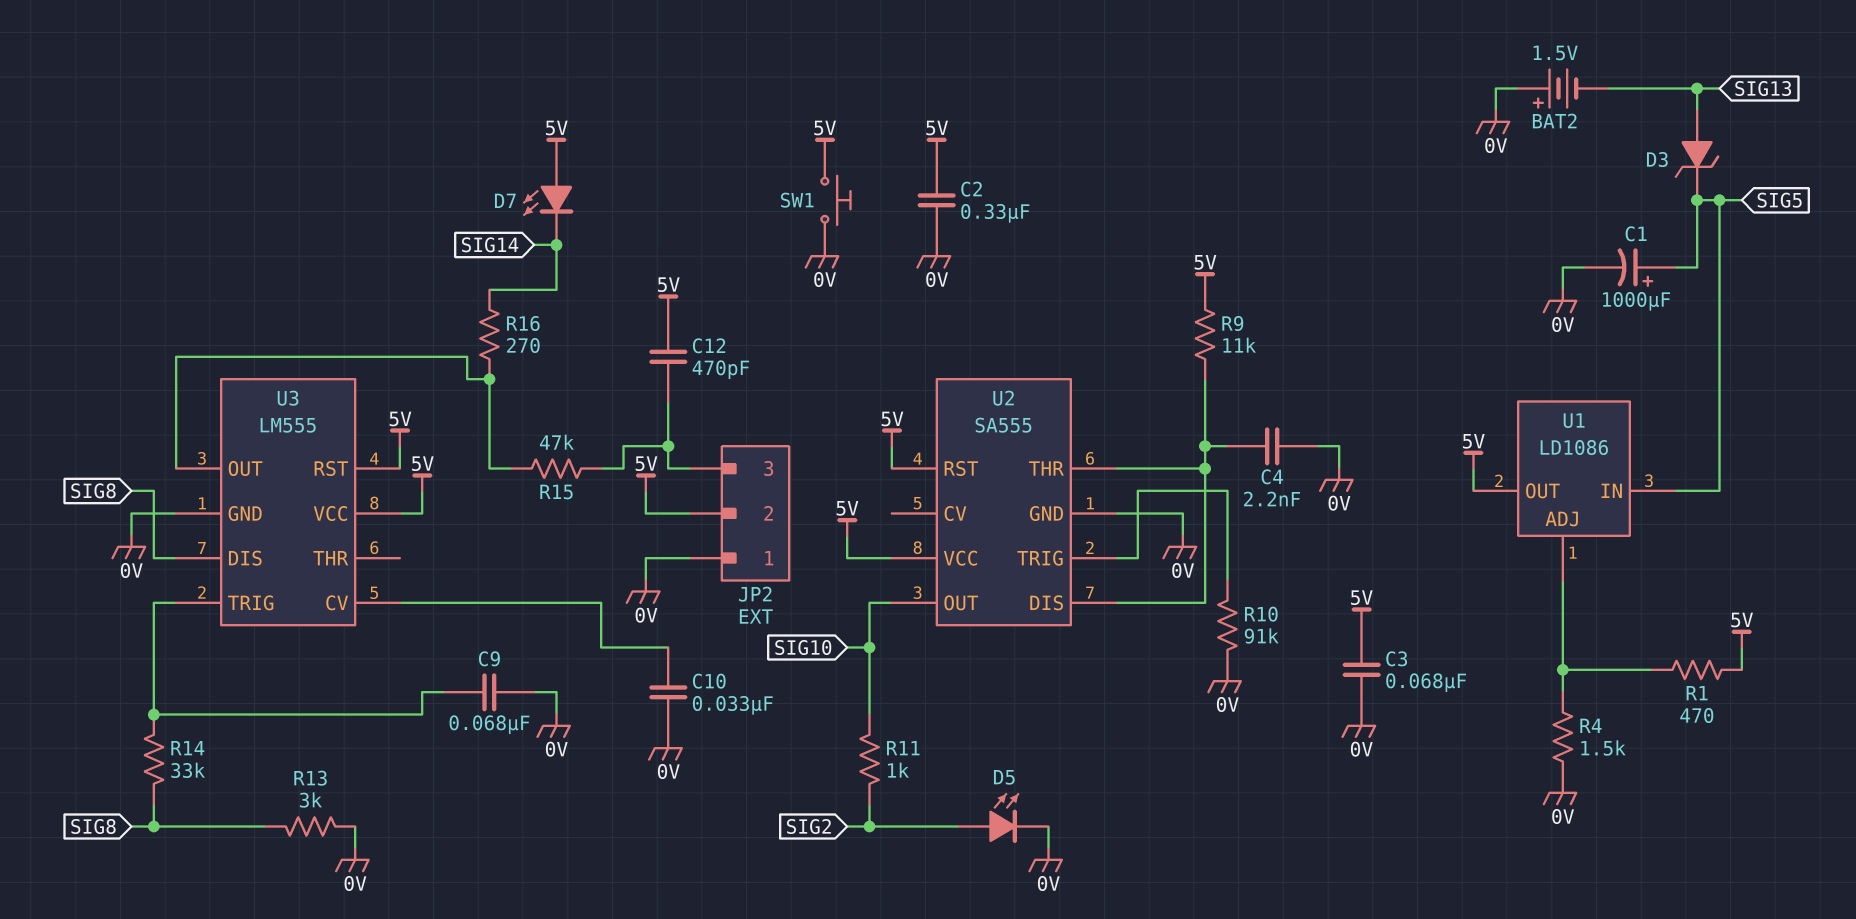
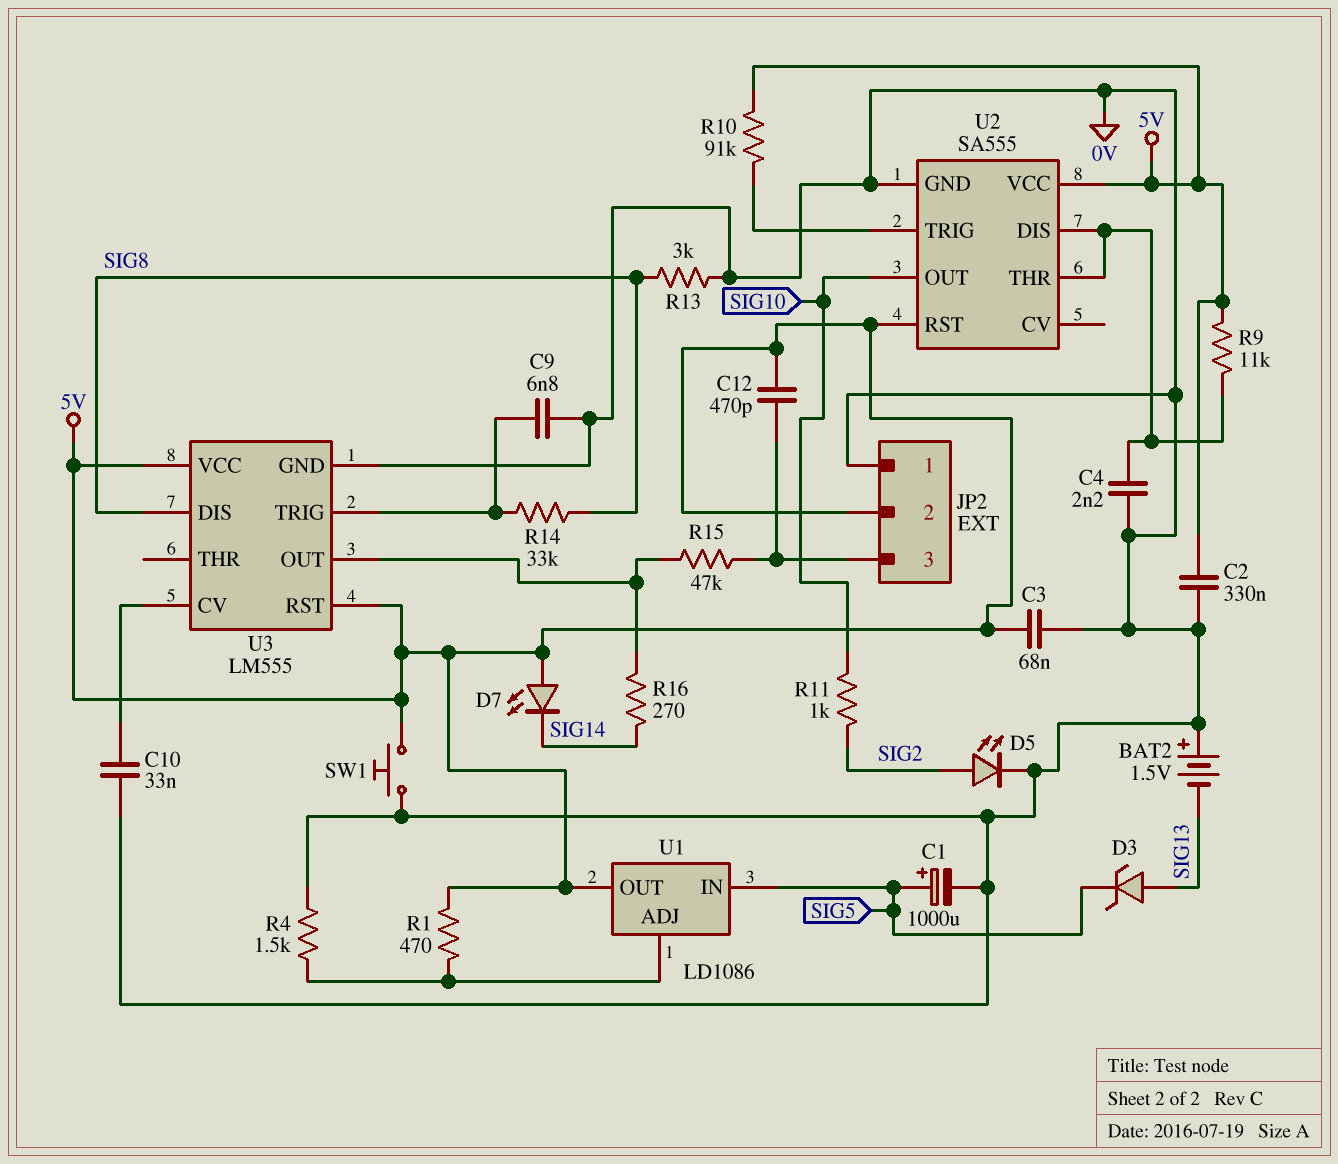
C9: 68nF (0V, U3/TRIG) -> 6.8nF (0V, U3/TRIG)
R10: 91k (0V, U2/TRIG) -> 91k (5V, U2/TRIG)

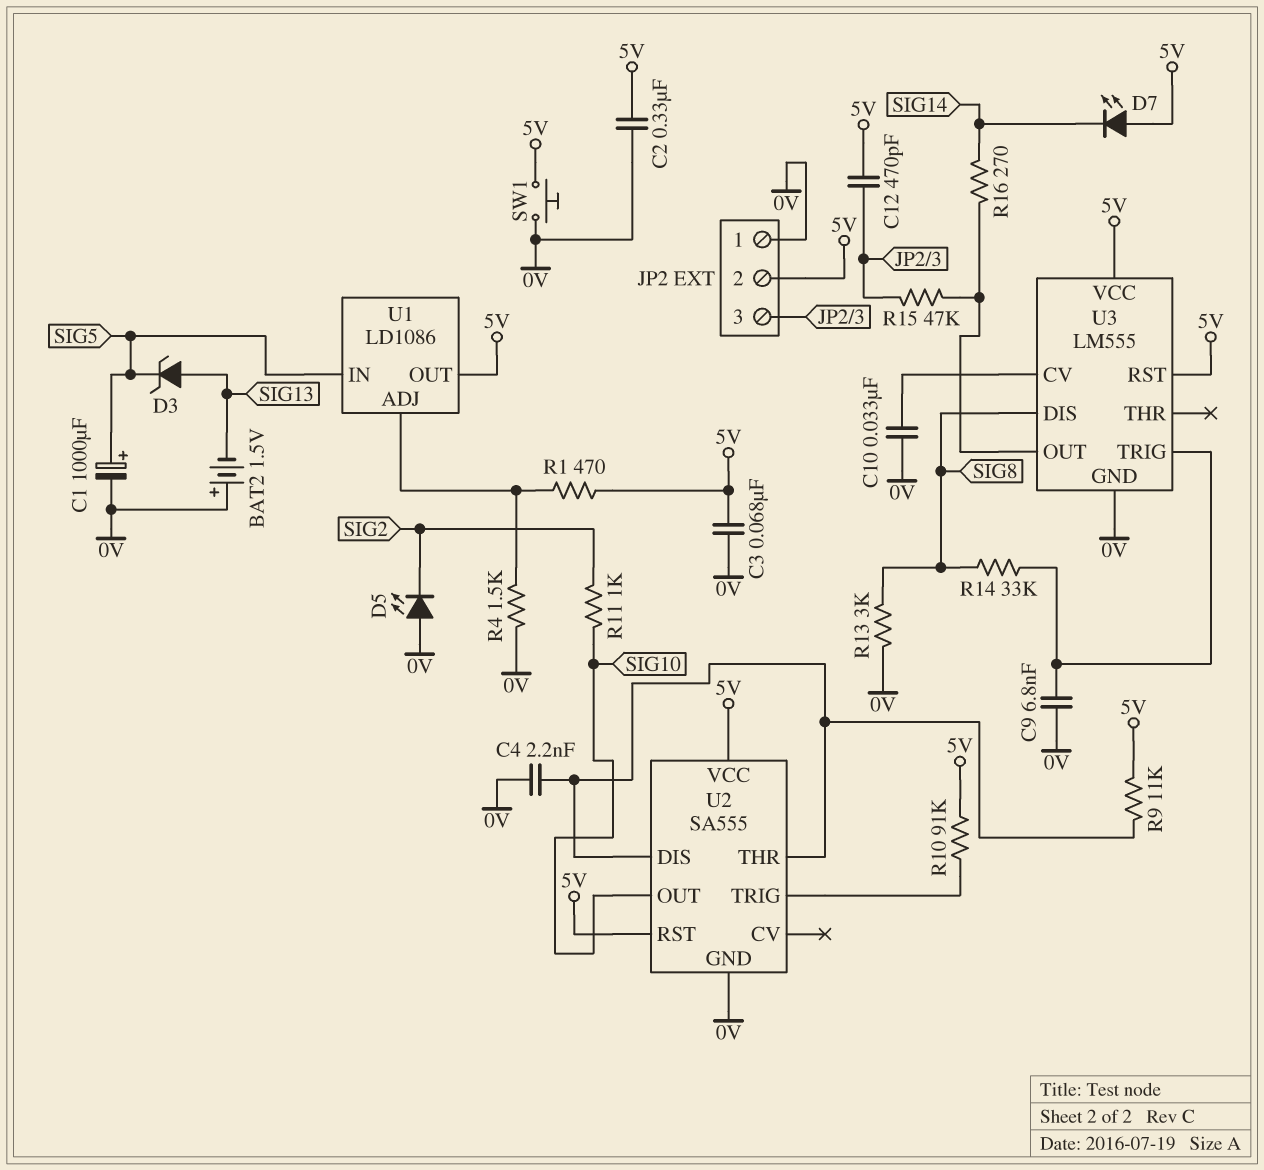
D5: LED (A SIG2, K 0V) -> LED (A 0V, K SIG2)

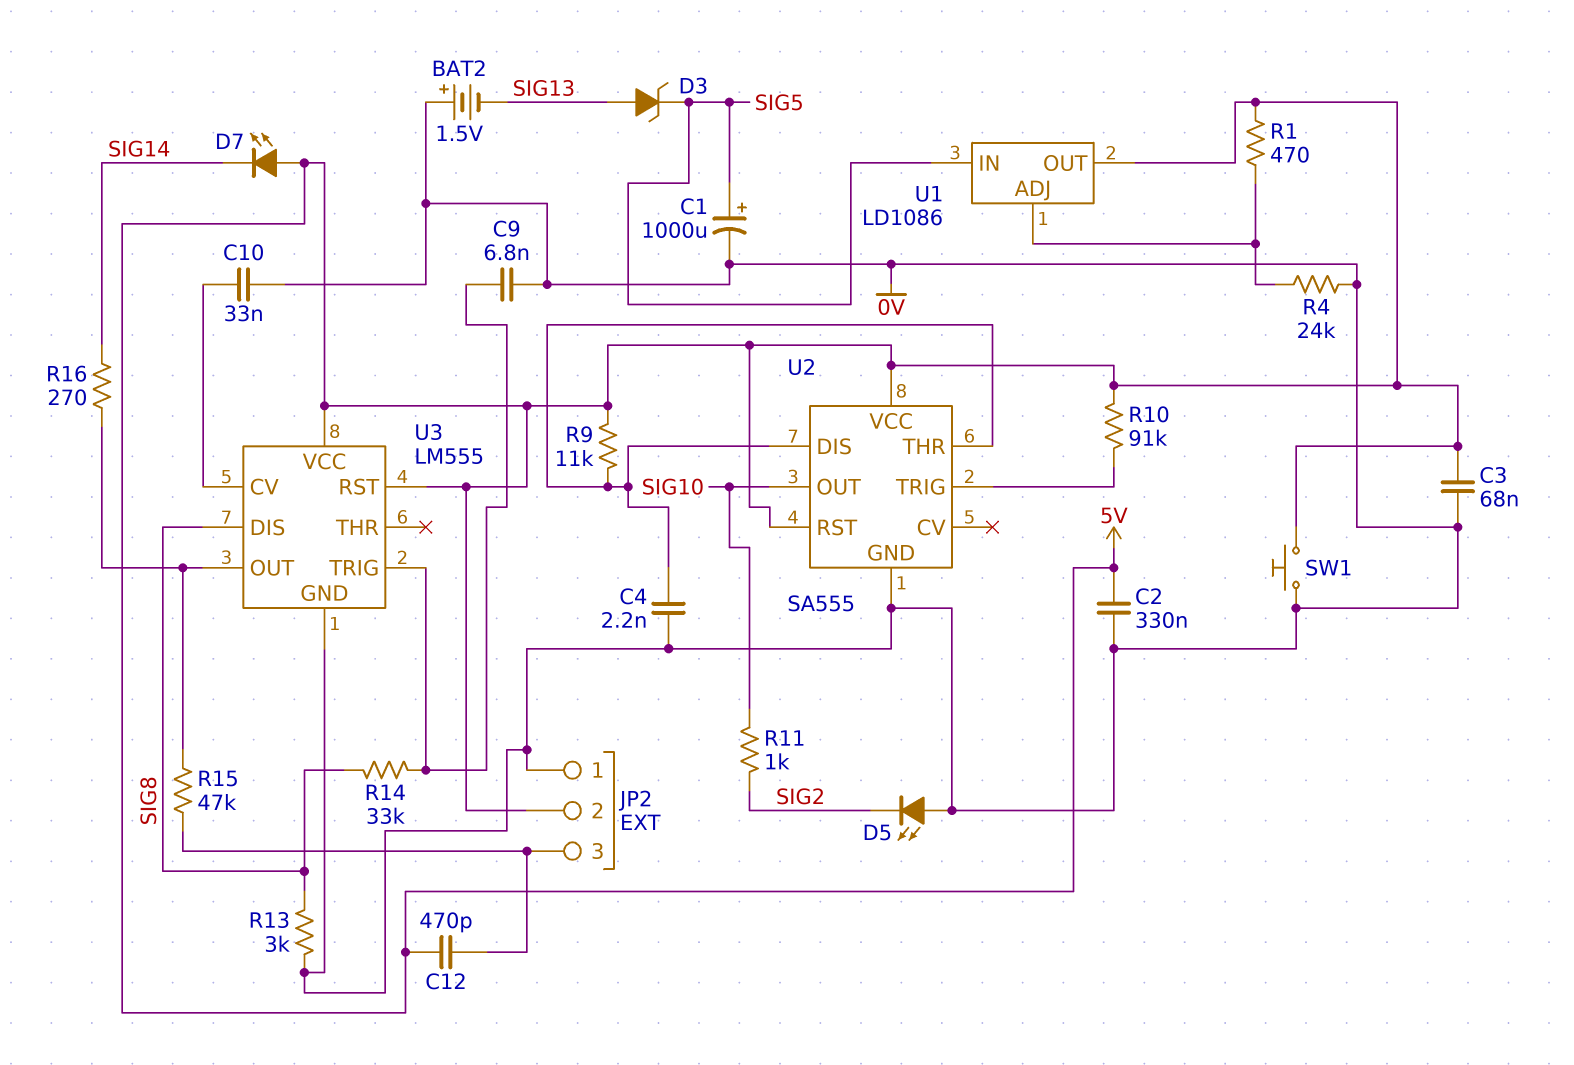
R4: 1.5k (0V, U1/ADJ) -> 24k (0V, U1/ADJ)

